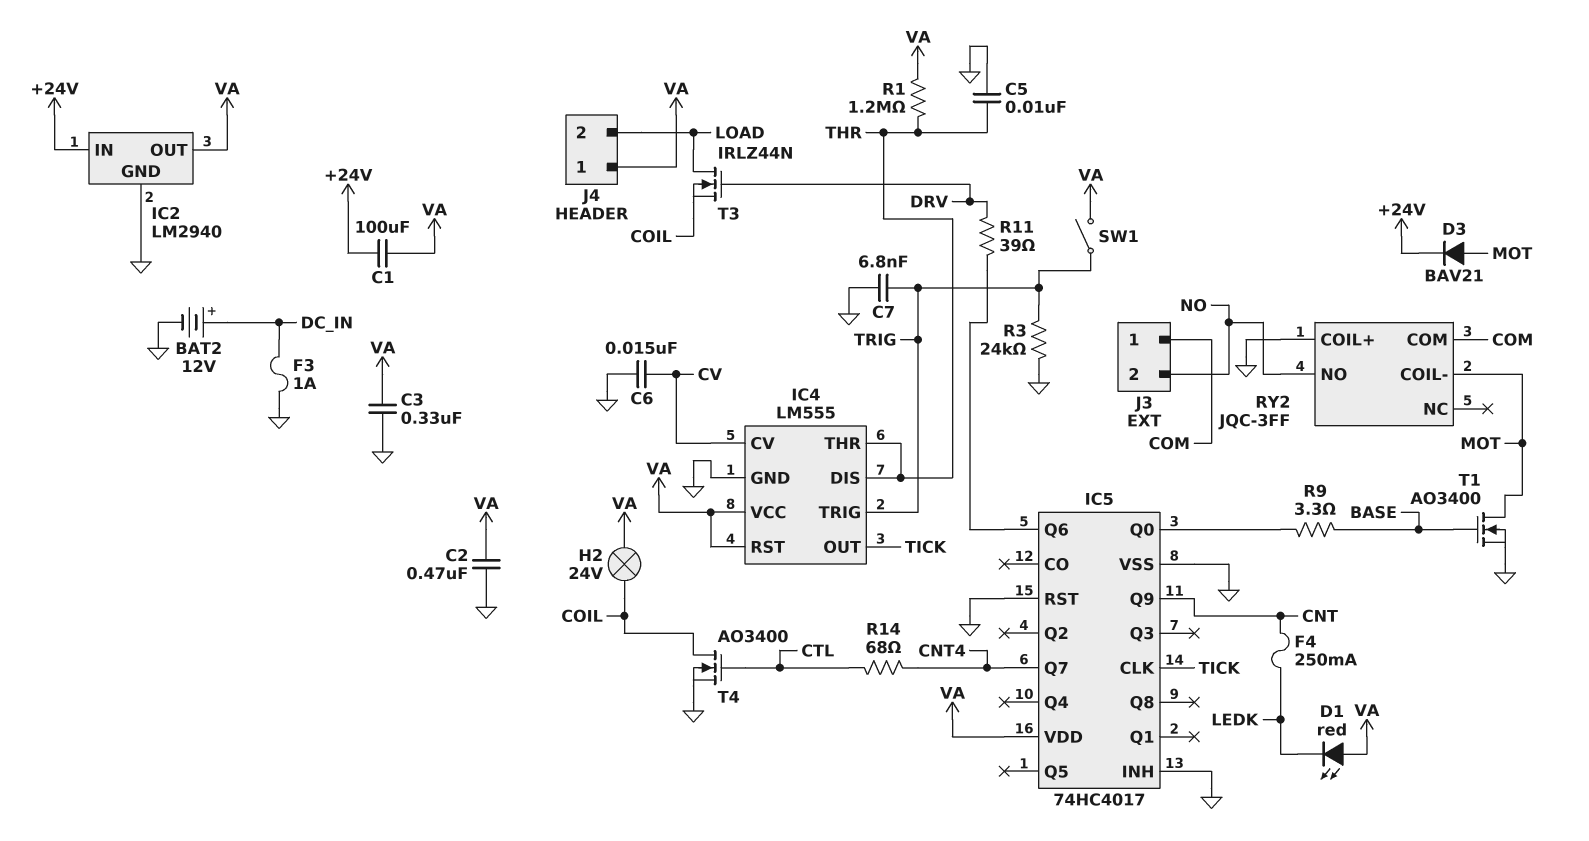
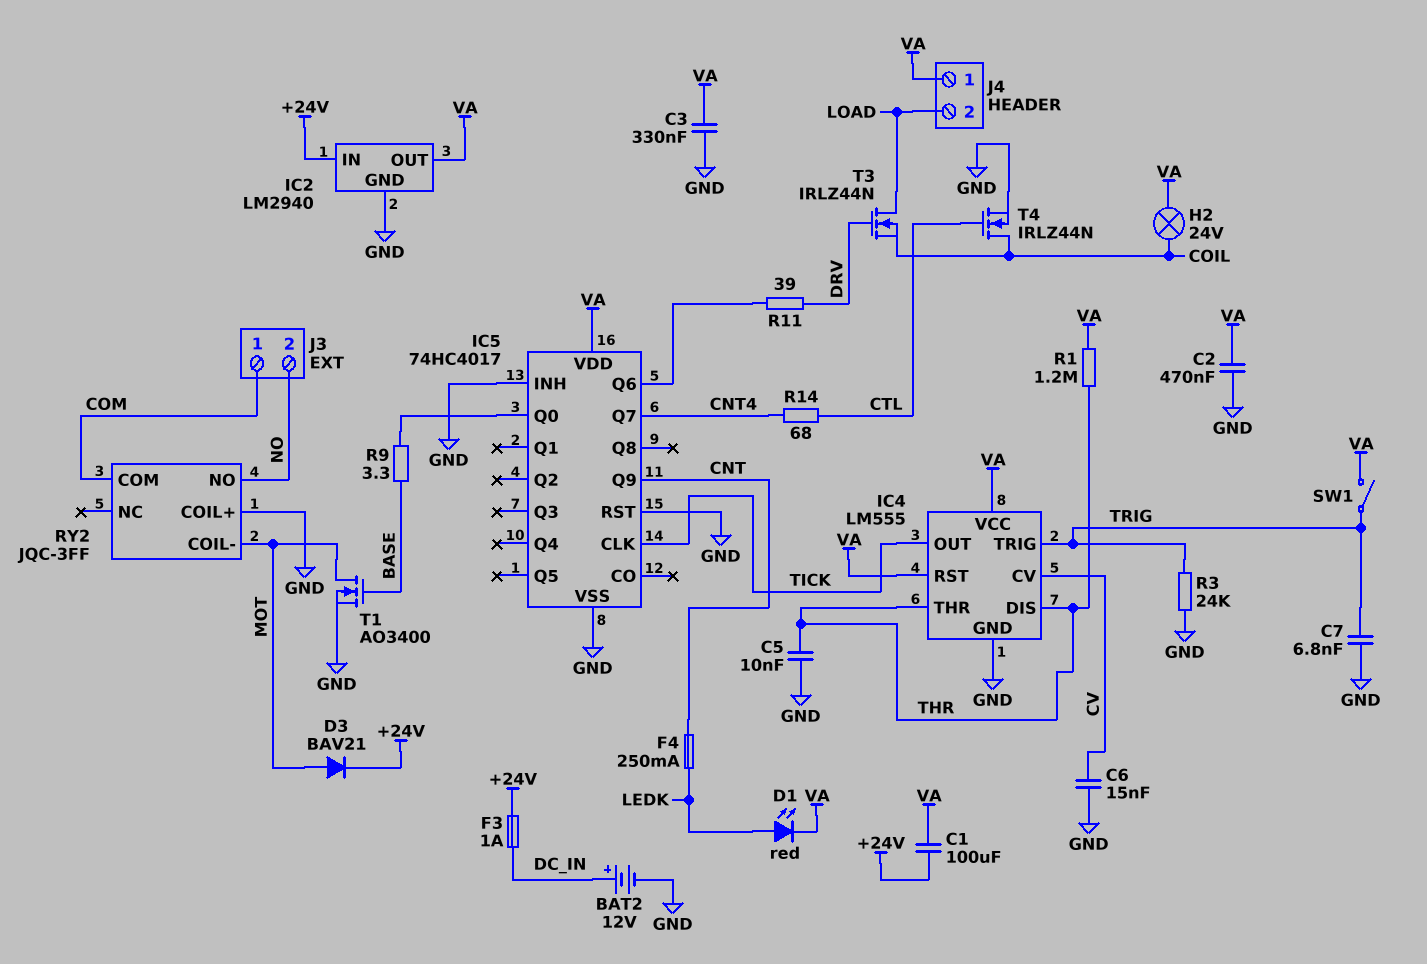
D1: LED red (A VA, K LEDK) -> LED red (A LEDK, K VA)
F3: 1A (DC_IN, GND) -> 1A (+24V, DC_IN)
T4: NMOS AO3400 (G CTL, D COIL, S GND) -> NMOS IRLZ44N (G CTL, D COIL, S GND)

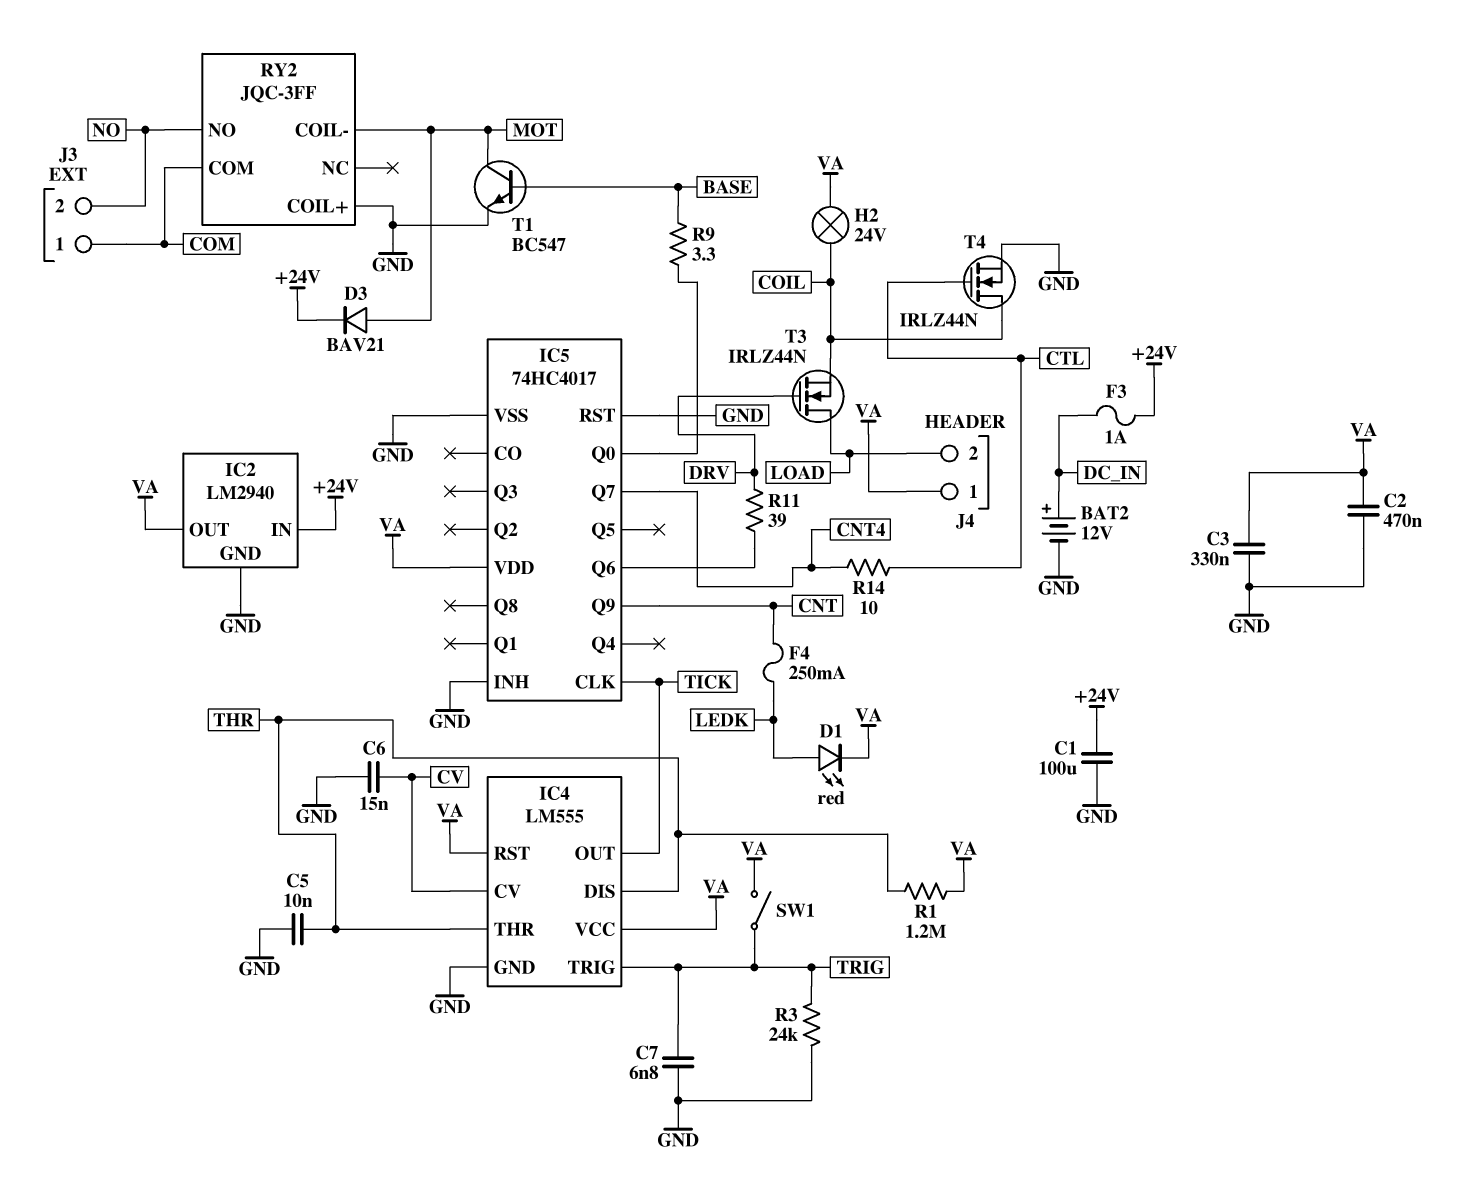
C1: 100uF (+24V, VA) -> 100uF (+24V, GND)
R14: 68 (CNT4, CTL) -> 10 (CNT4, CTL)
T1: NMOS AO3400 (G BASE, D MOT, S GND) -> NPN BC547 (B BASE, C MOT, E GND)

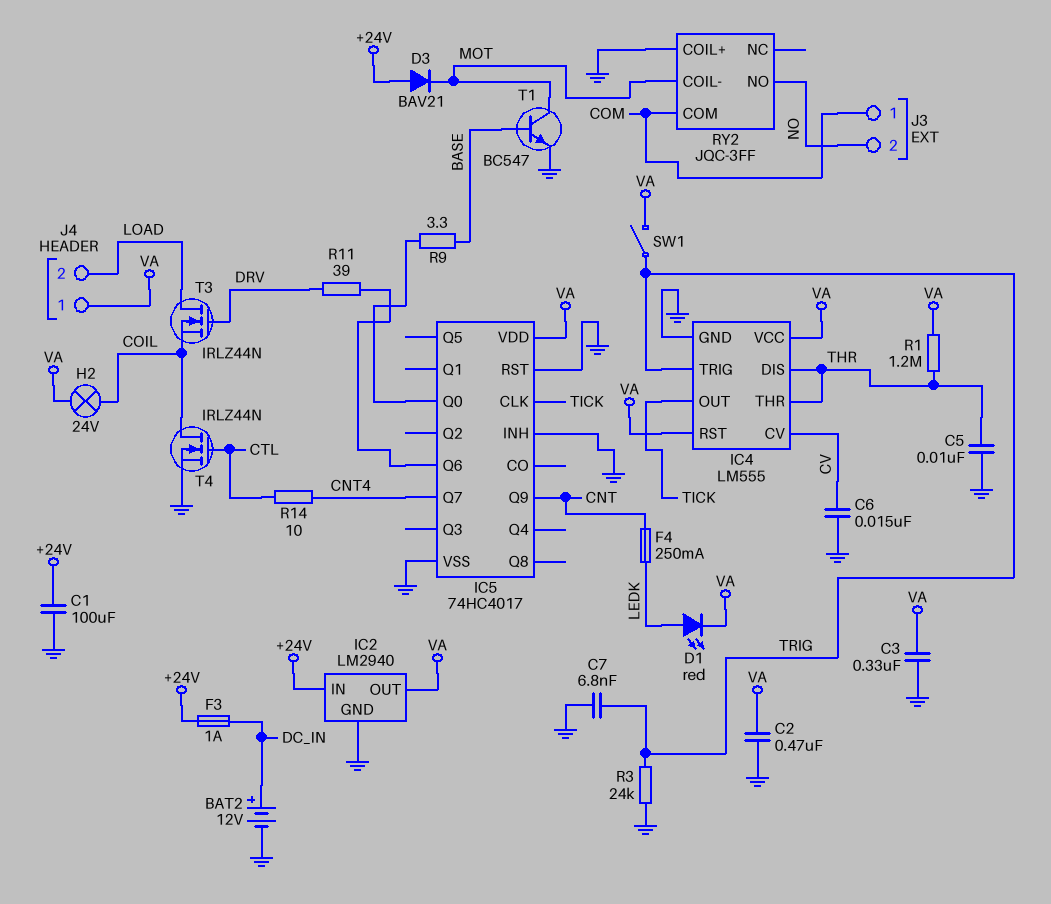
D3: diode BAV21 (A MOT, K +24V) -> diode BAV21 (A +24V, K MOT)

